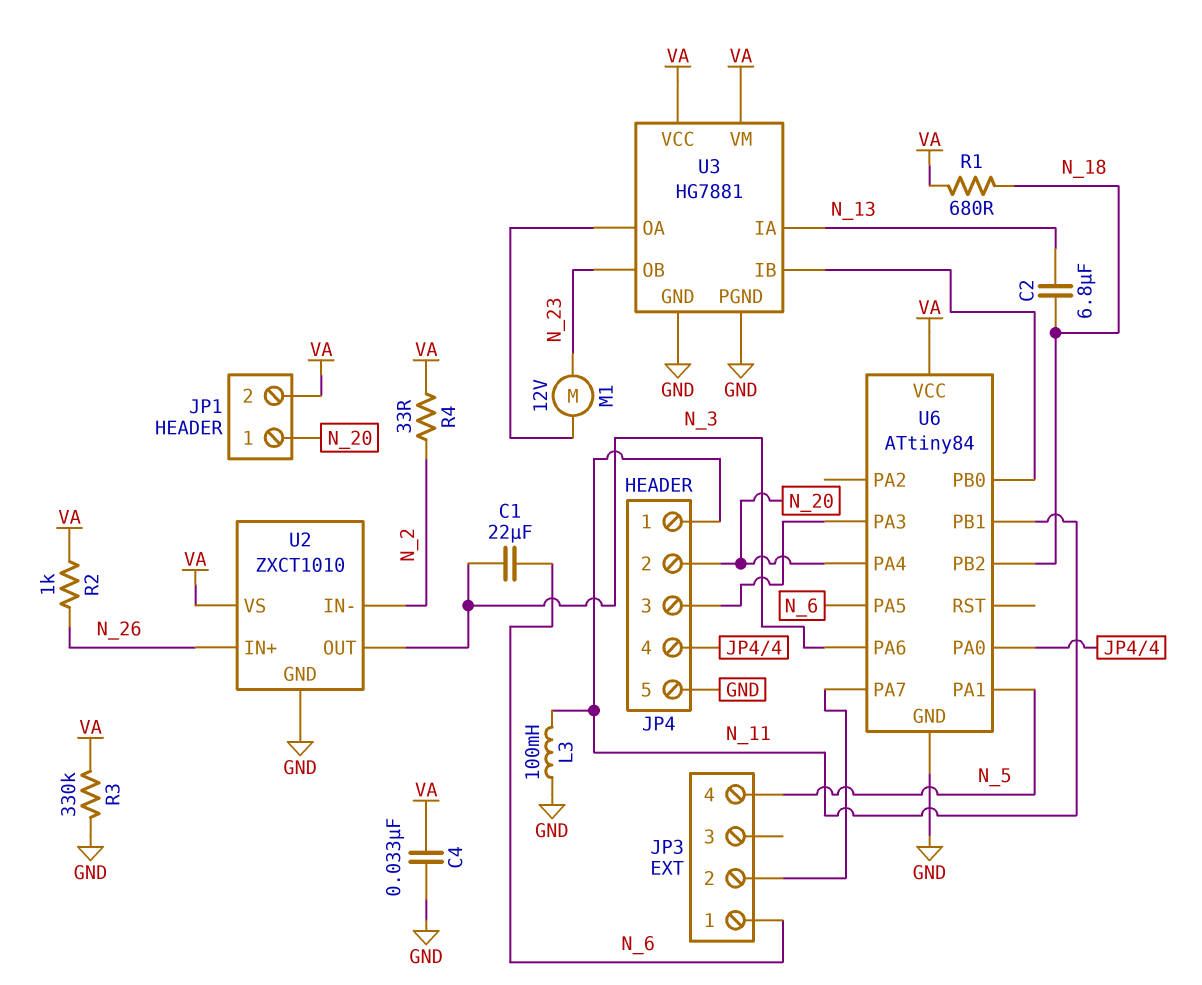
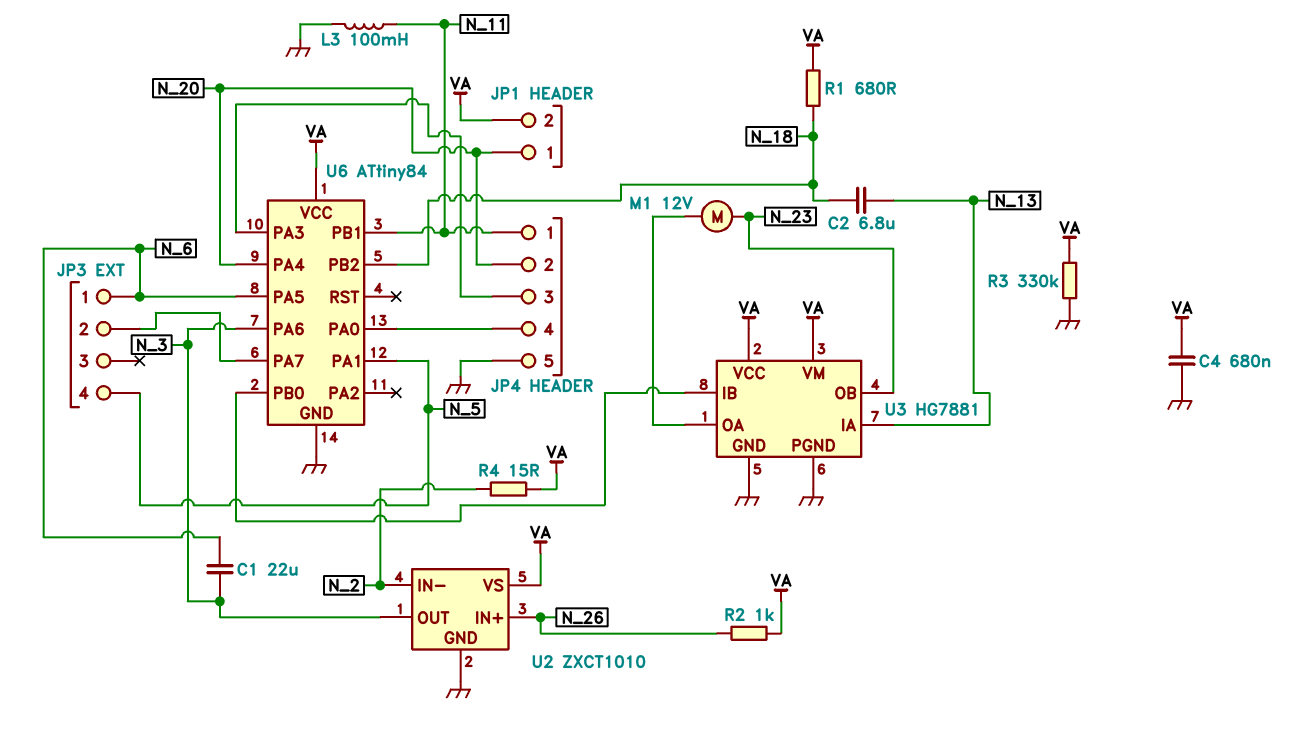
C4: 33nF (GND, VA) -> 680nF (GND, VA)
R4: 33 (N_2, VA) -> 15 (N_2, VA)

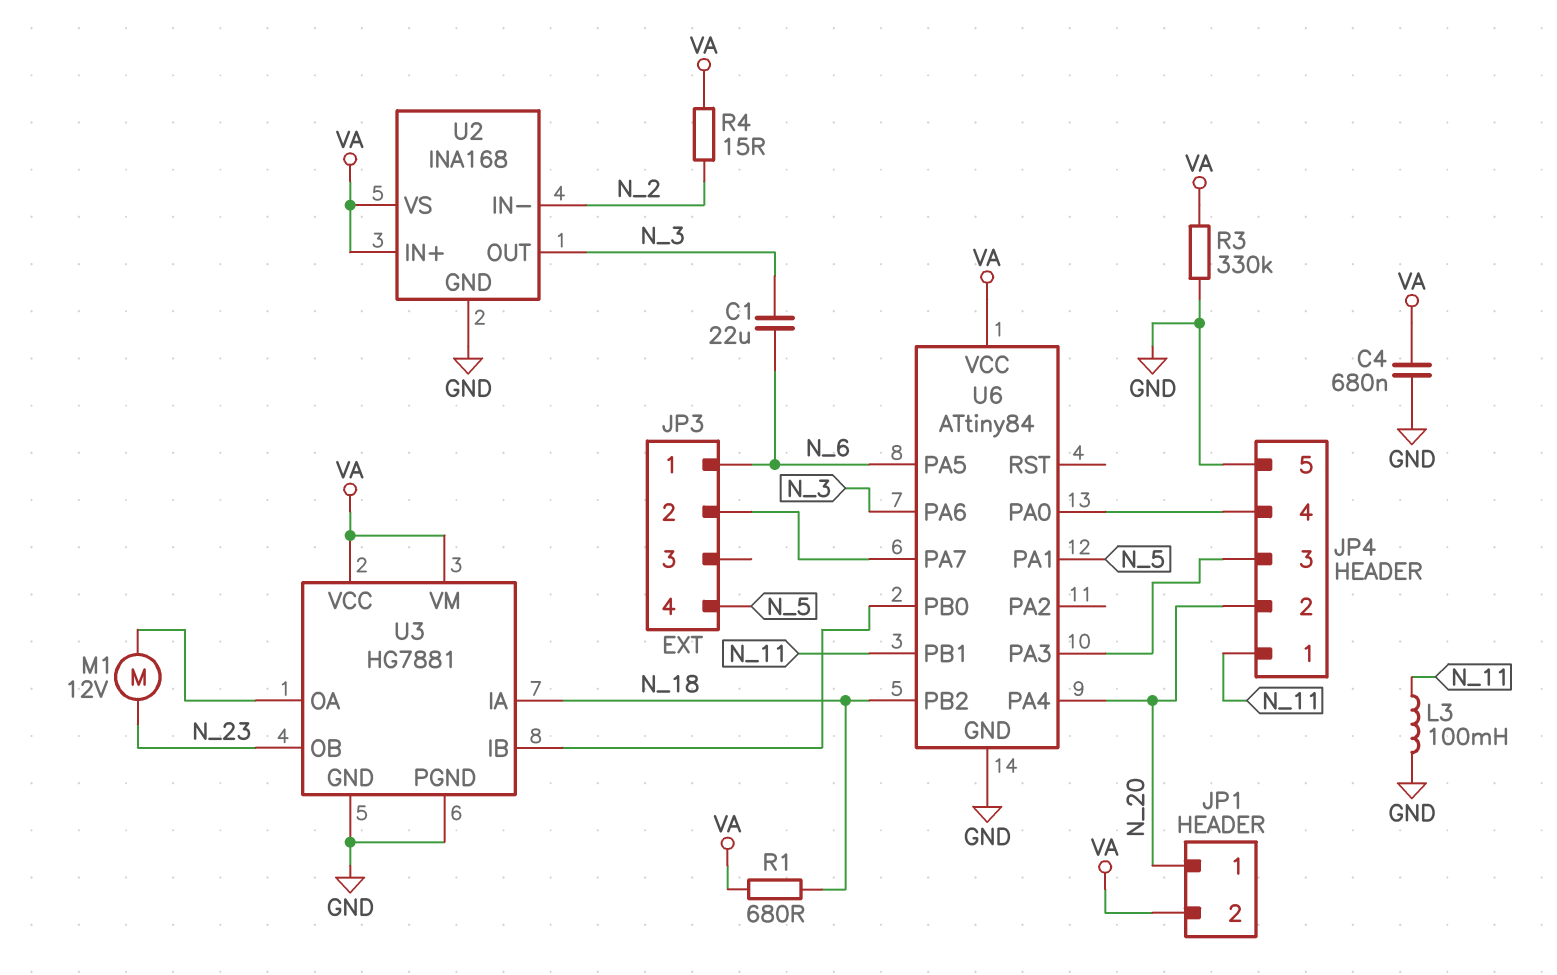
C2: 6.8uF (N_13, N_18) -> none
R2: 1k (N_26, VA) -> none
U2: ZXCT1010 -> INA168
U2 pin IN+: N_26 -> VA
U3 pin IA: N_13 -> N_18

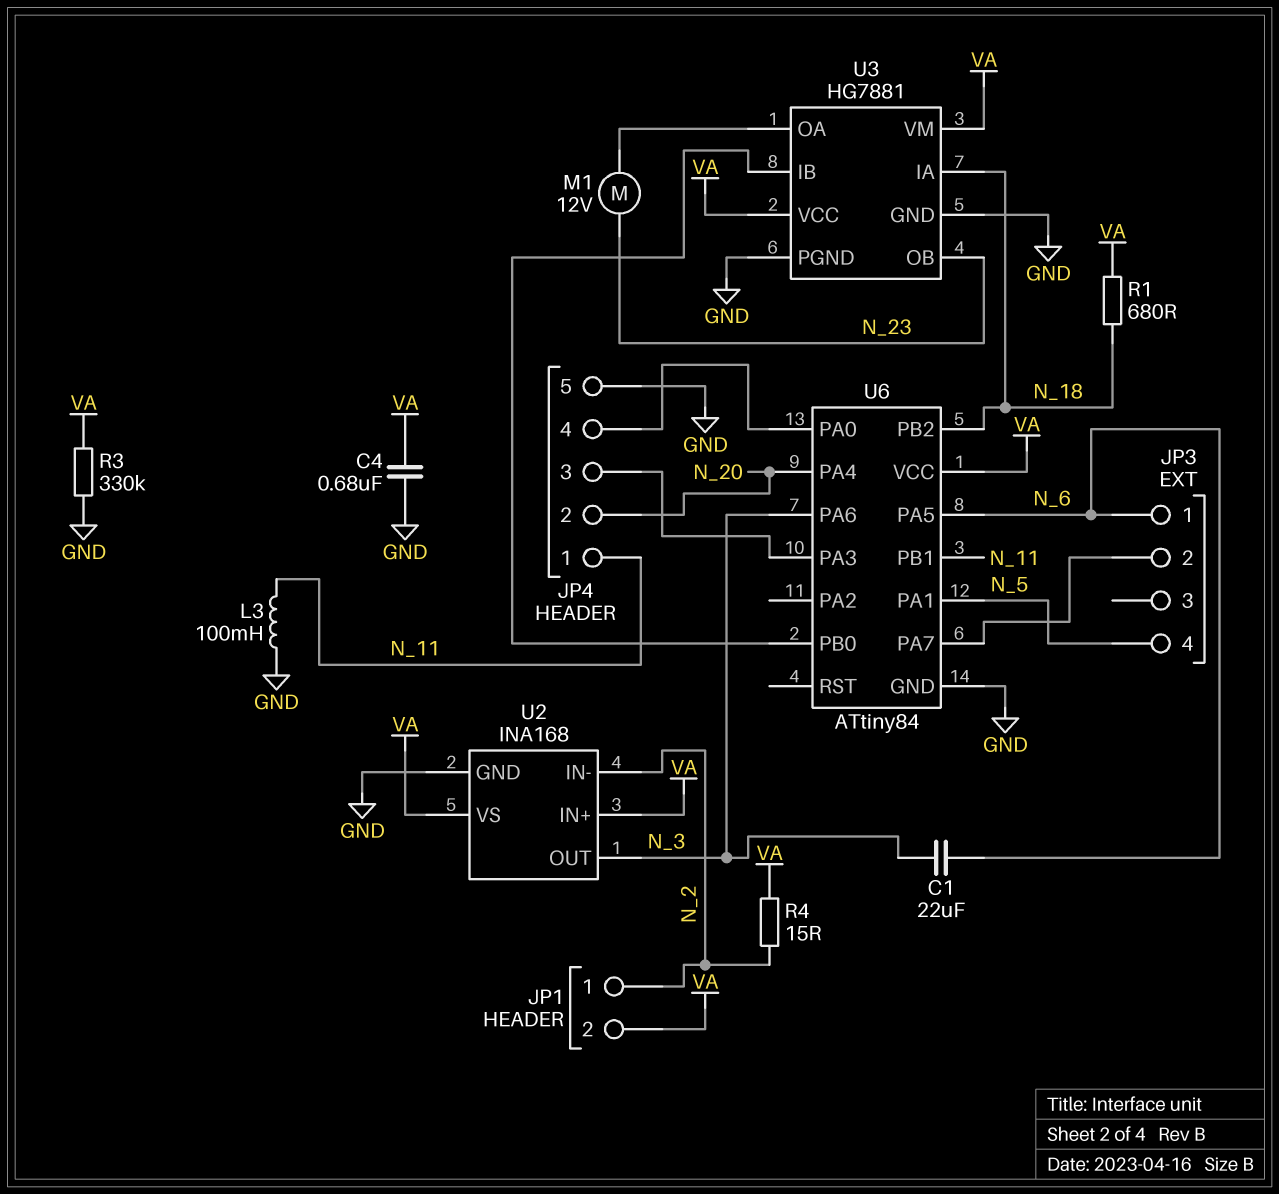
JP1 pin 1: N_20 -> N_2

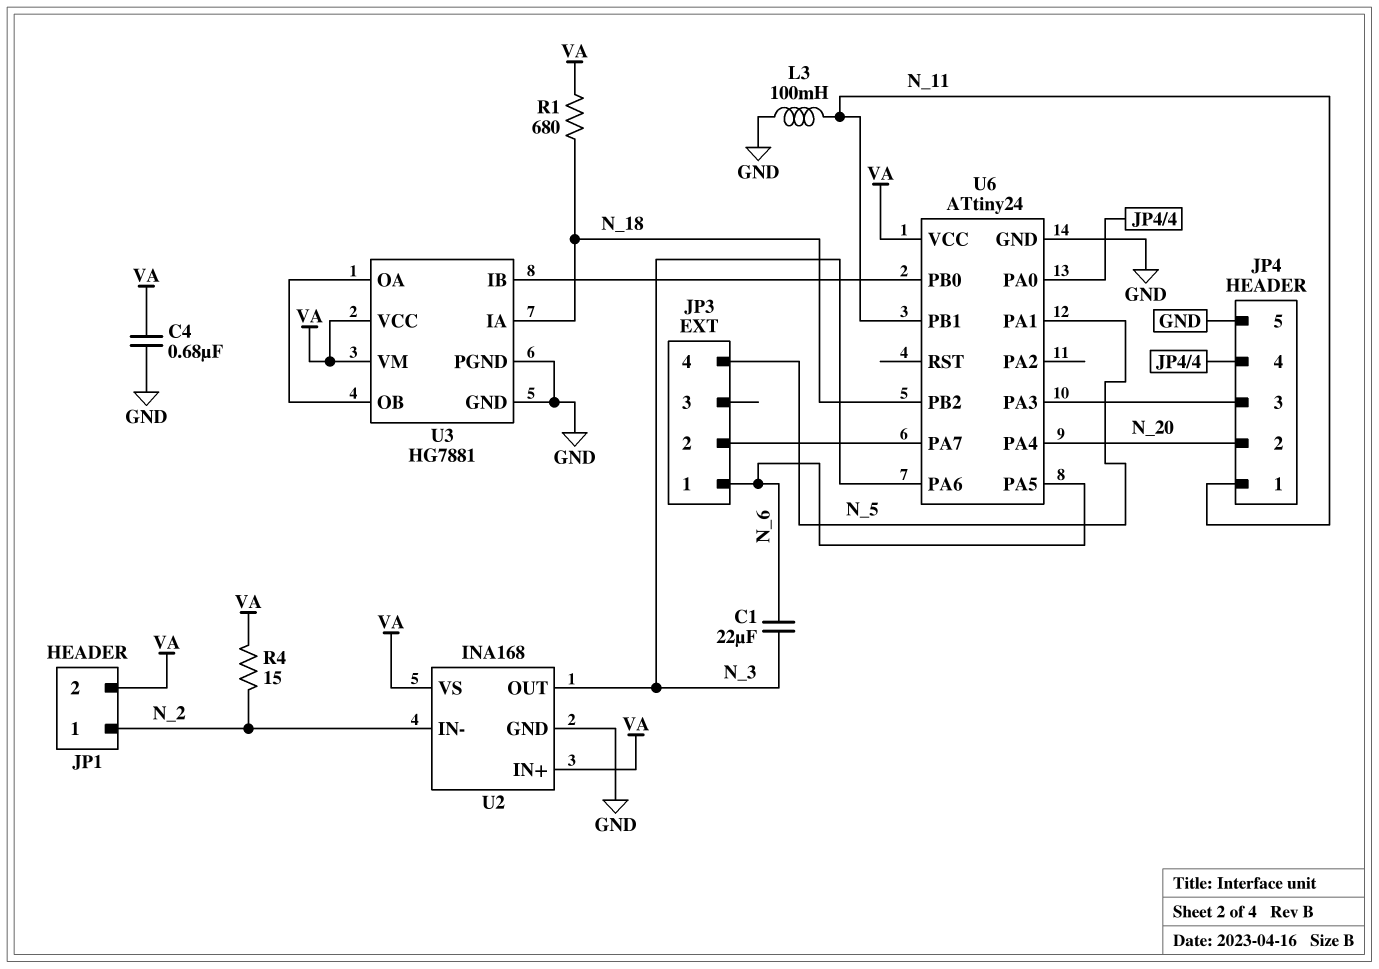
M1: motor 12V (N_23, U3/OA) -> none
R3: 330k (GND, VA) -> none
U3 pin OB: N_23 -> U3/OA
U6: ATtiny84 -> ATtiny24

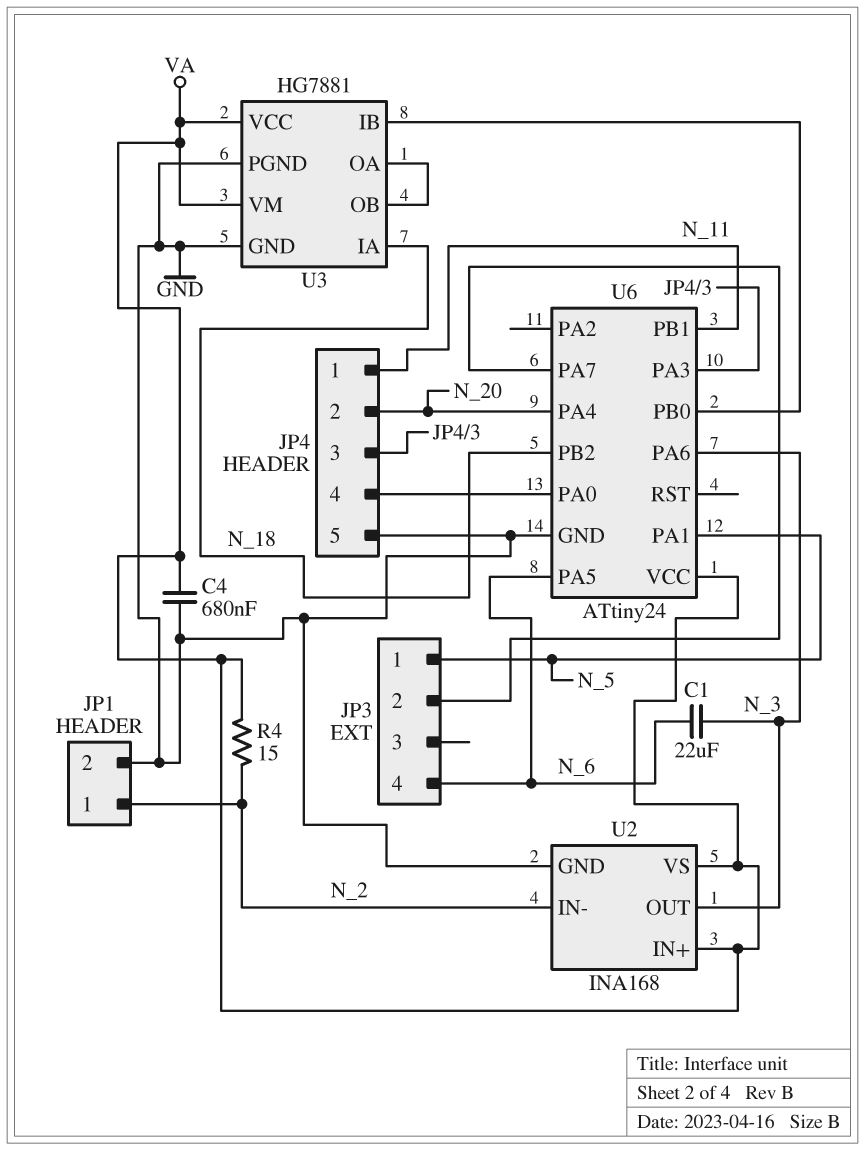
JP1 pin 2: VA -> GND
JP3 pin 1: N_6 -> N_5
JP3 pin 4: N_5 -> N_6
L3: 100mH (GND, N_11) -> none
R1: 680 (N_18, VA) -> none

